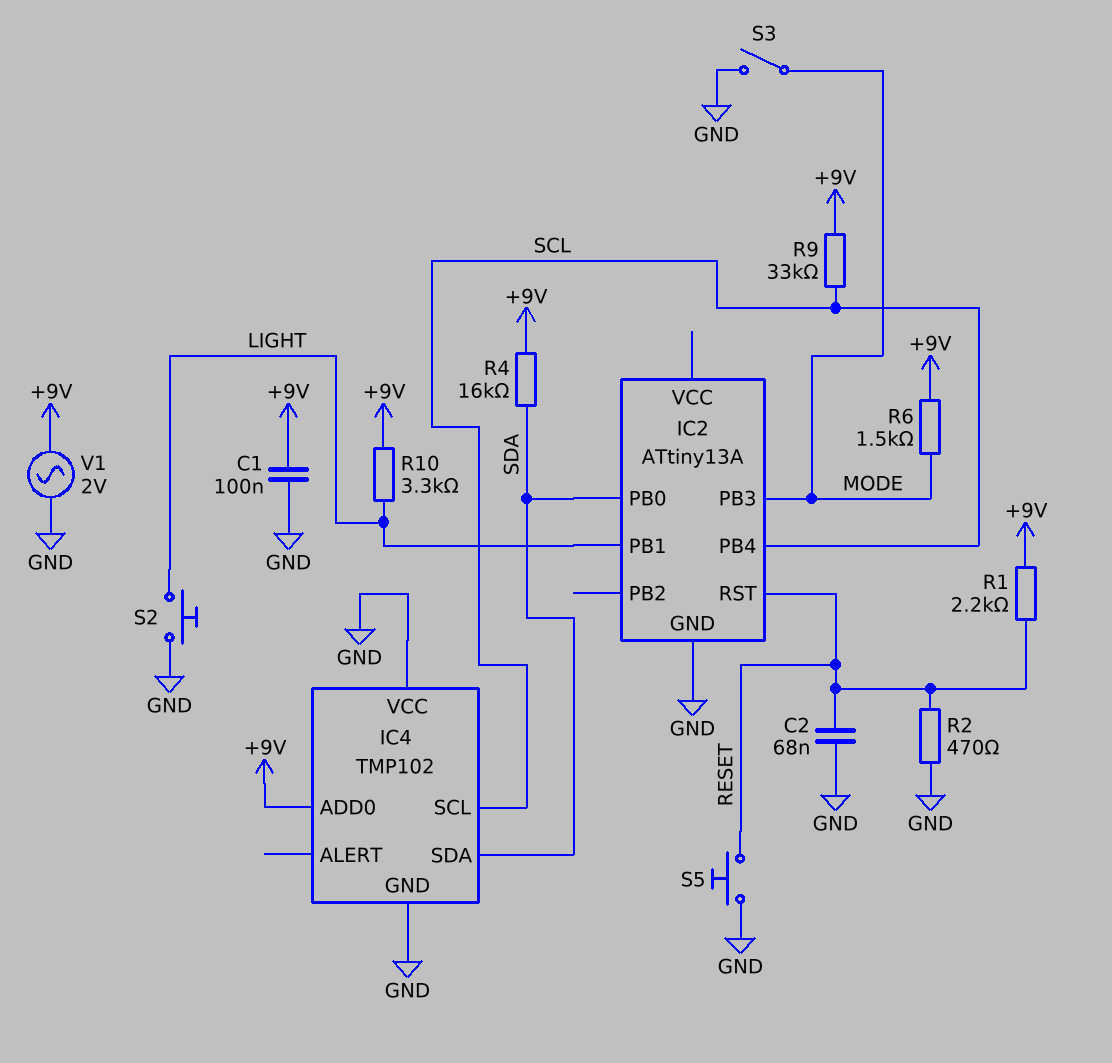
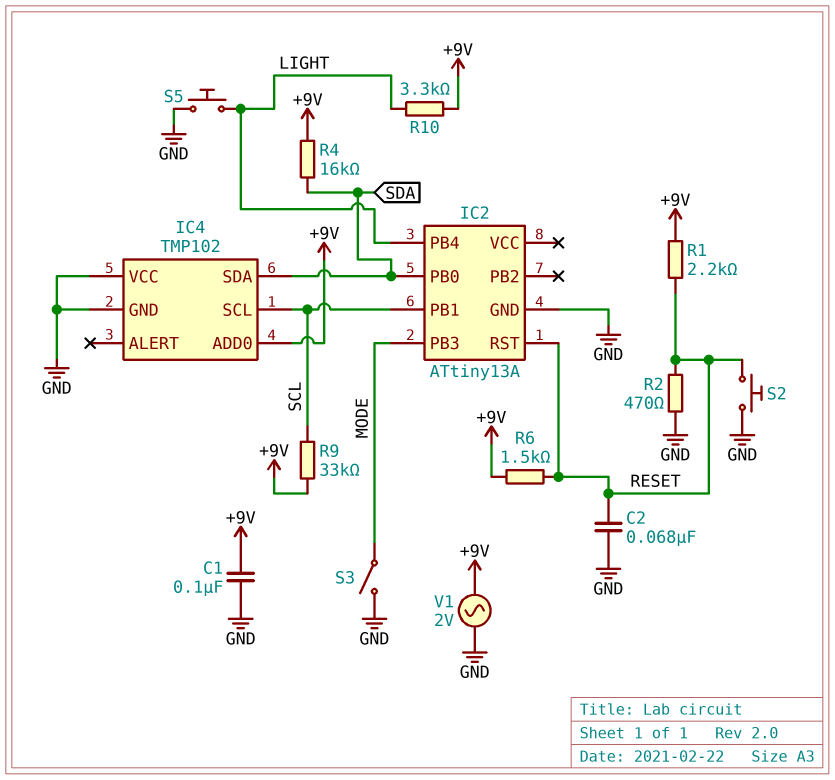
IC2 pin PB1: LIGHT -> SCL
IC2 pin PB4: SCL -> LIGHT
R6: 1.5k (+9V, MODE) -> 1.5k (+9V, RESET)
S2: button (GND, LIGHT) -> button (GND, RESET)
S5: button (GND, RESET) -> button (GND, LIGHT)

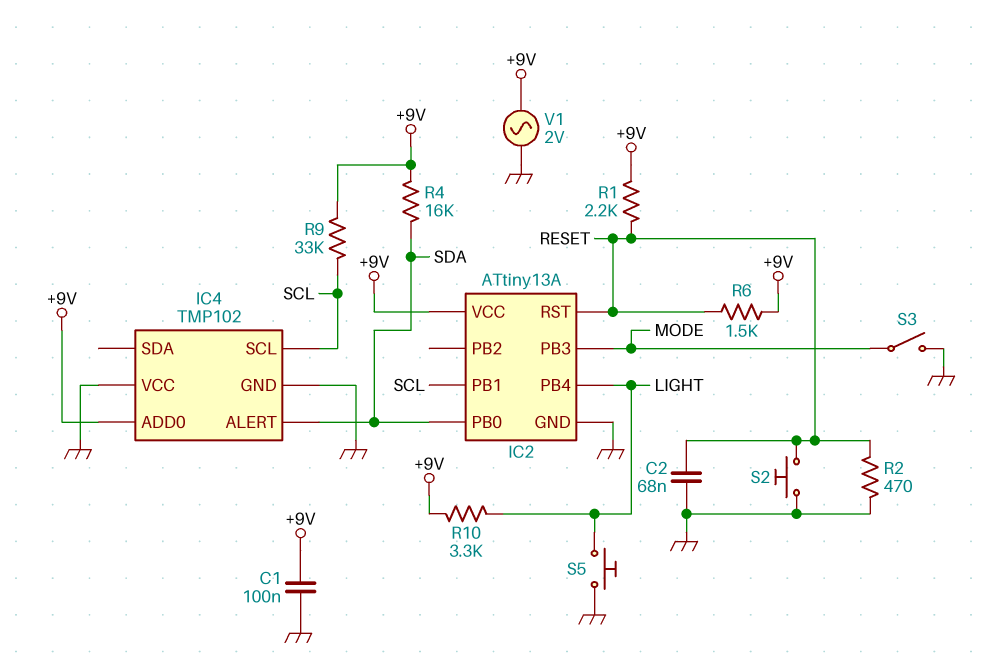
IC2 pin VCC: none -> +9V
IC4 pin ALERT: none -> SDA
IC4 pin SDA: SDA -> none

